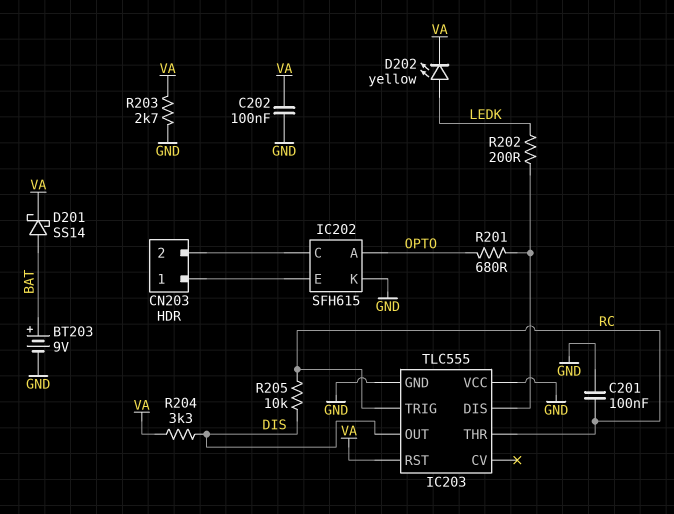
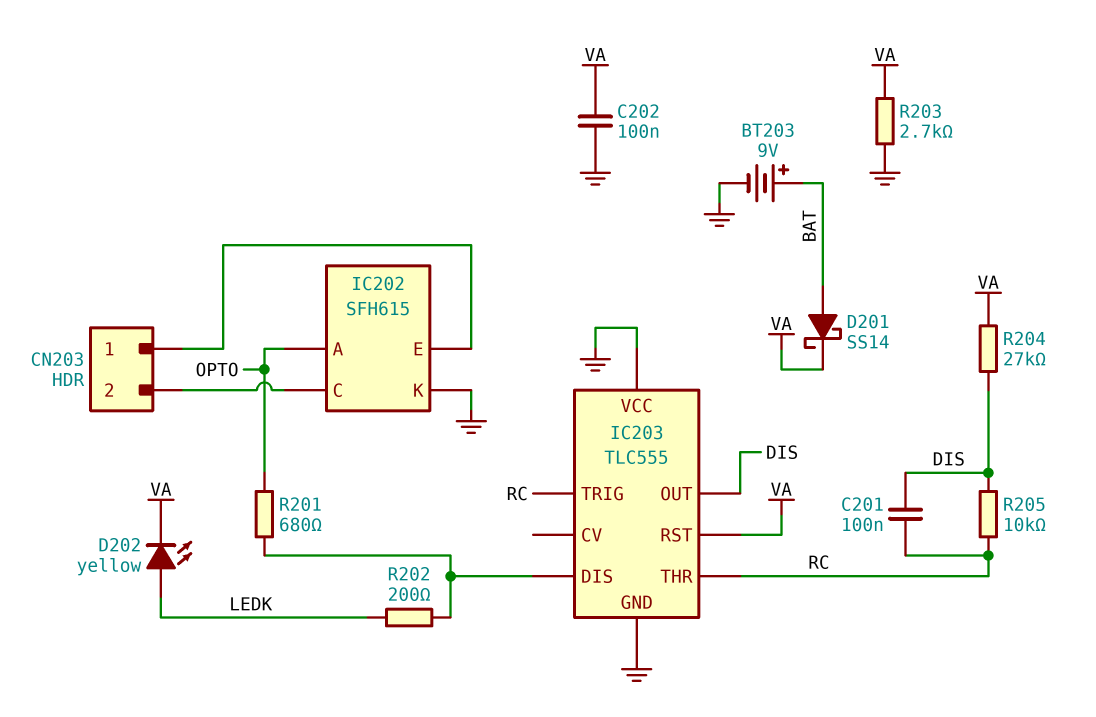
C201: 100nF (GND, RC) -> 100nF (DIS, RC)
R204: 3.3k (DIS, VA) -> 27k (DIS, VA)

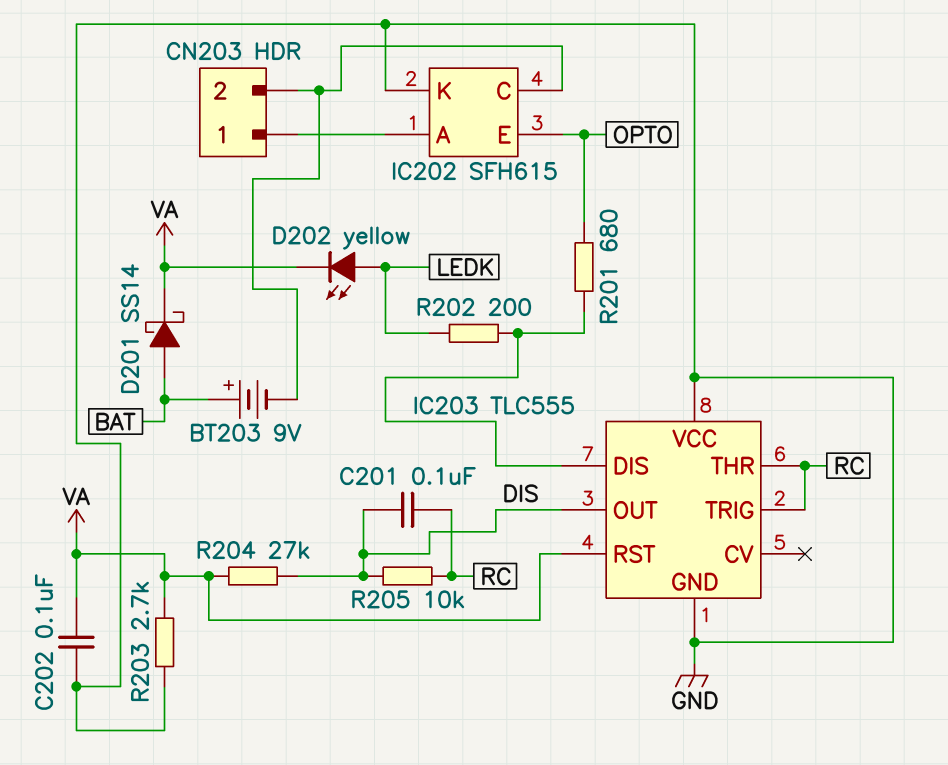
BT203: 9V (plus BAT, minus GND) -> 9V (plus BAT, minus CN203/2)
IC202 pin A: OPTO -> CN203/1
IC202 pin E: CN203/1 -> OPTO

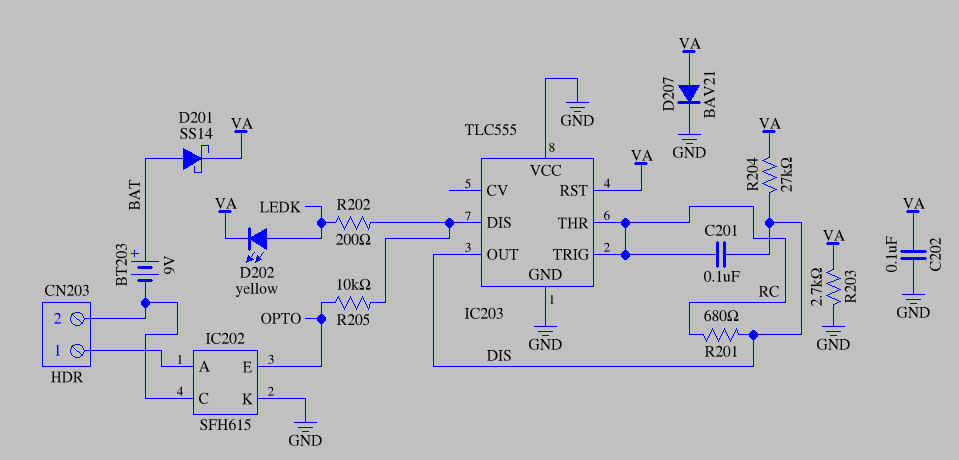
D207: none -> diode BAV21 (A VA, K GND)
R201: 680 (IC203/DIS, OPTO) -> 680 (DIS, RC)
R205: 10k (DIS, RC) -> 10k (IC203/DIS, OPTO)

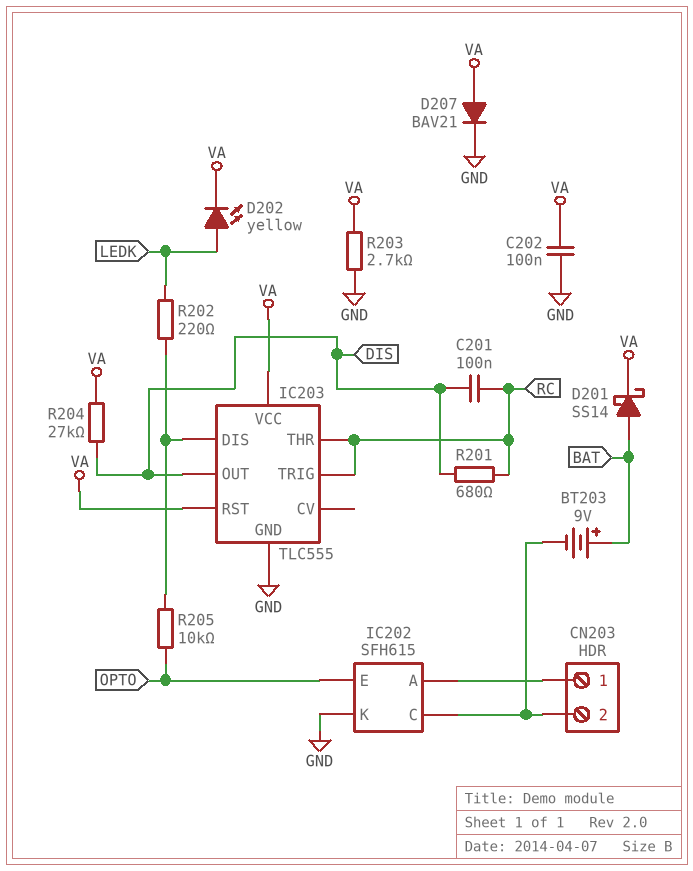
IC203 pin VCC: GND -> VA
R202: 200 (IC203/DIS, LEDK) -> 220 (IC203/DIS, LEDK)

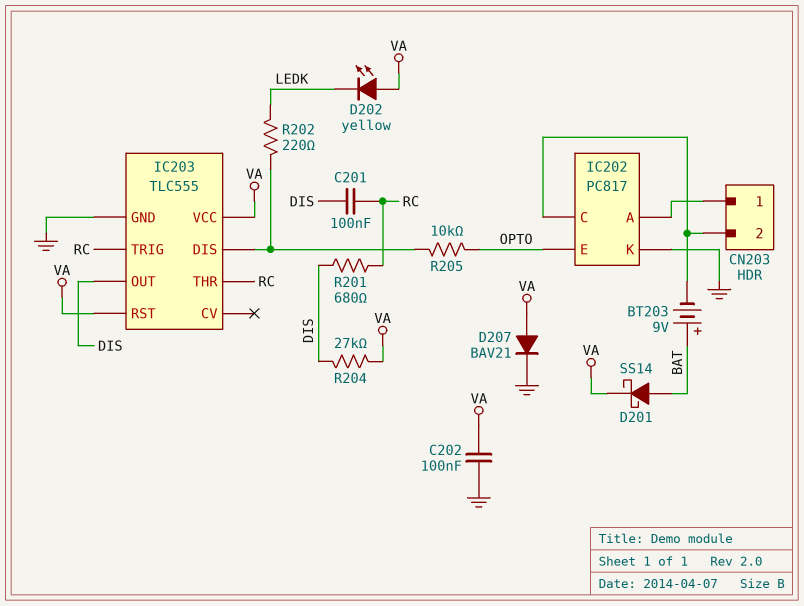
D202: LED yellow (A LEDK, K VA) -> LED yellow (A VA, K LEDK)
IC202: SFH615 -> PC817
R203: 2.7k (GND, VA) -> none

